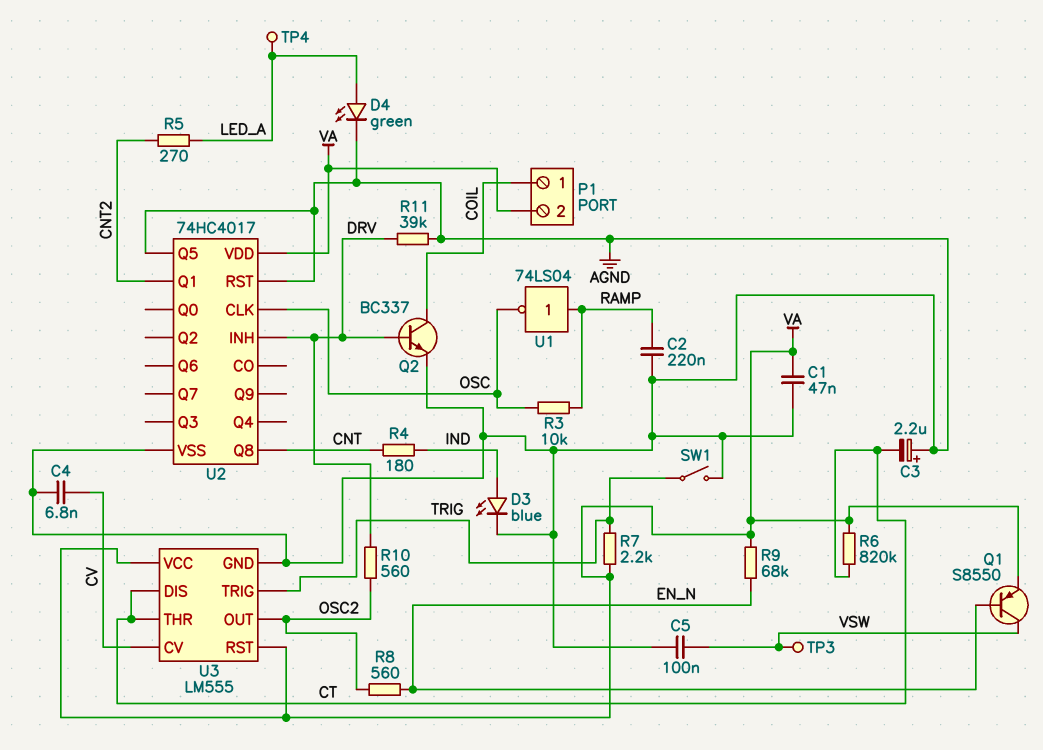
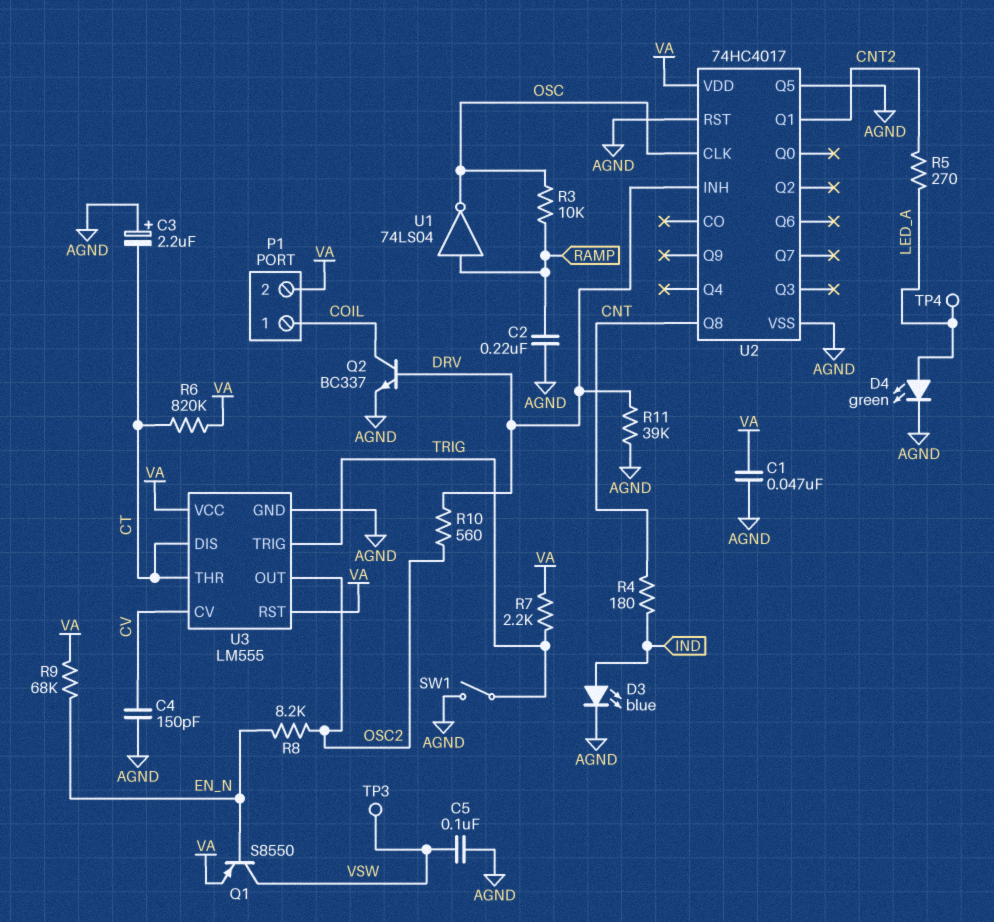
C4: 6.8nF (AGND, CV) -> 150pF (AGND, CV)
R8: 560 (EN_N, OSC2) -> 8.2k (EN_N, OSC2)

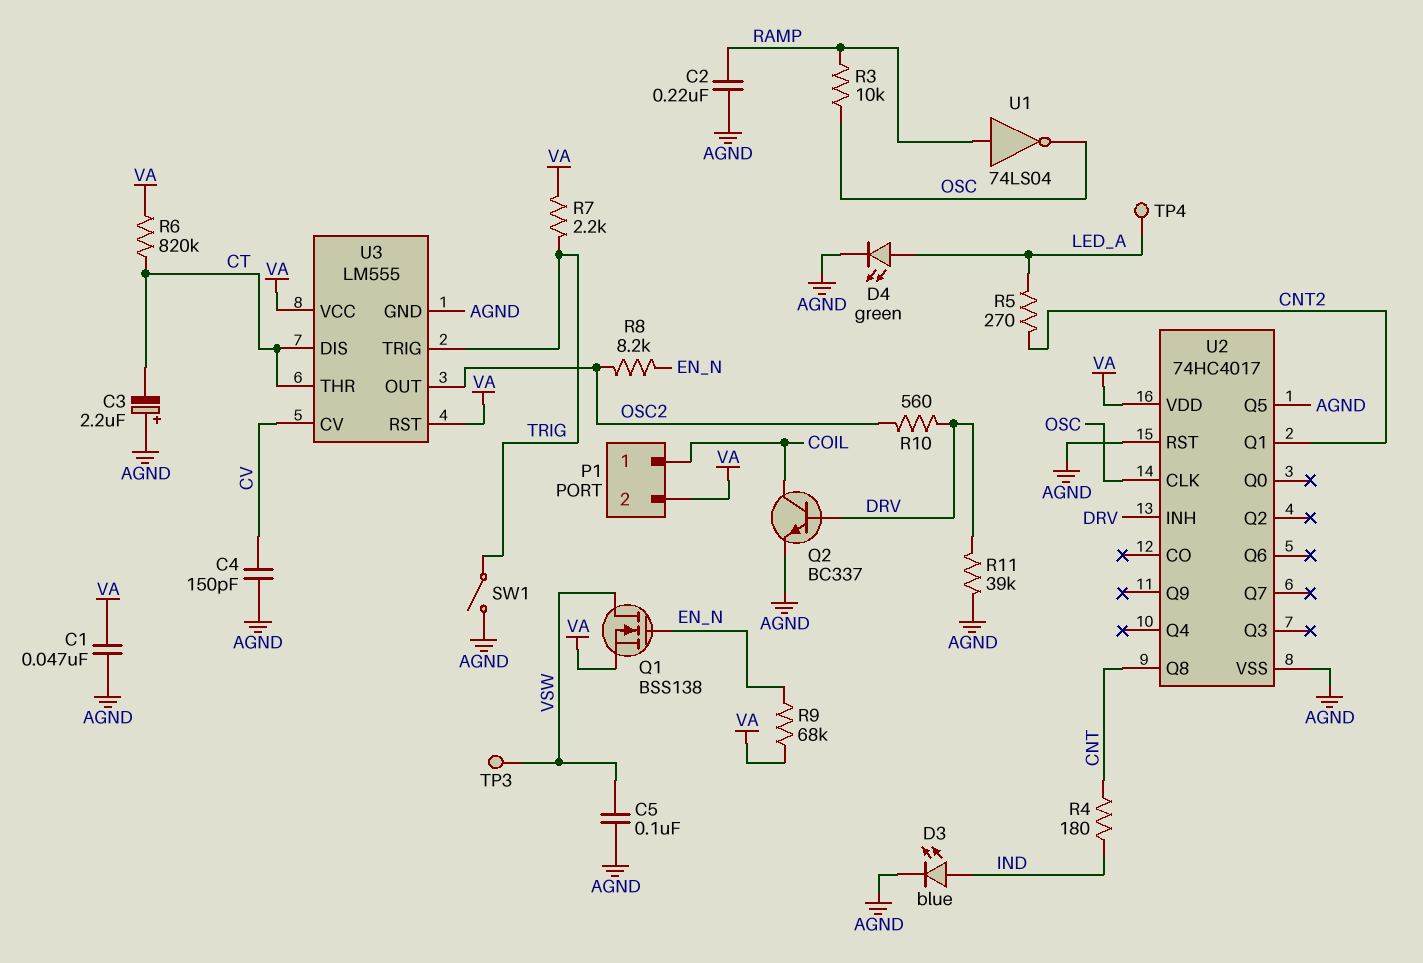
Q1: PNP S8550 (B EN_N, C VSW, E VA) -> NMOS BSS138 (G EN_N, D VSW, S VA)

